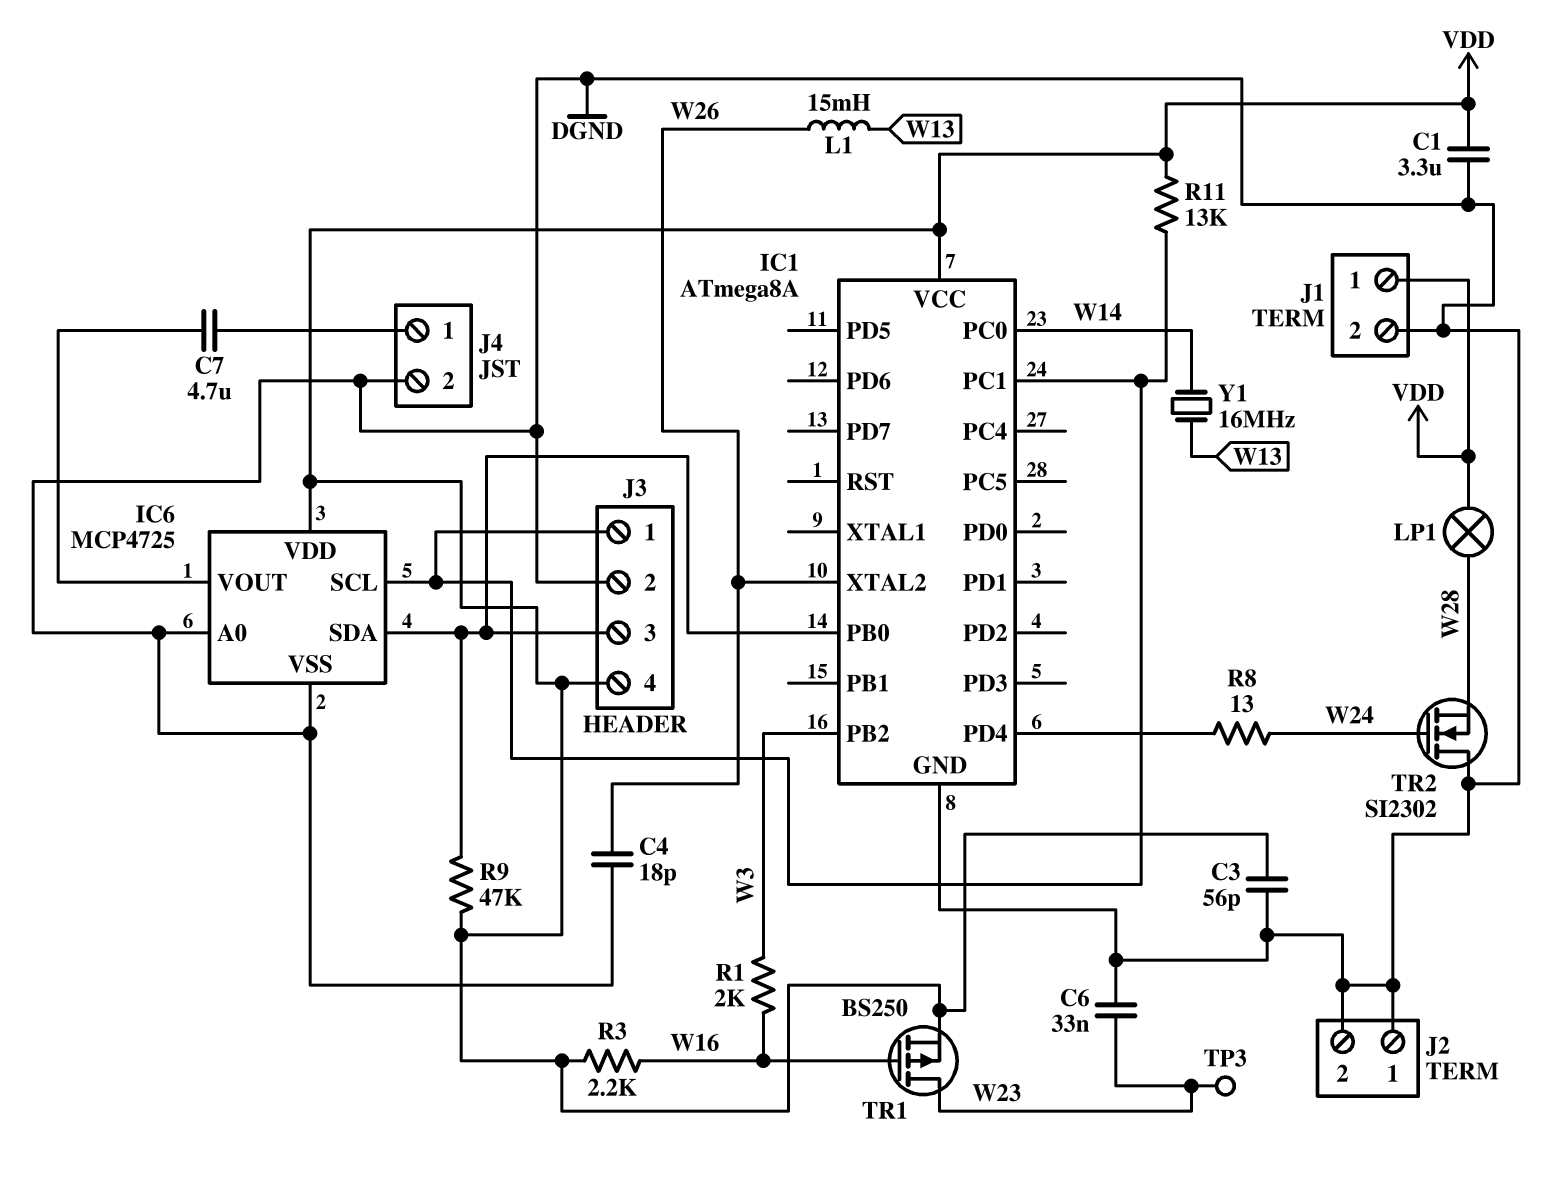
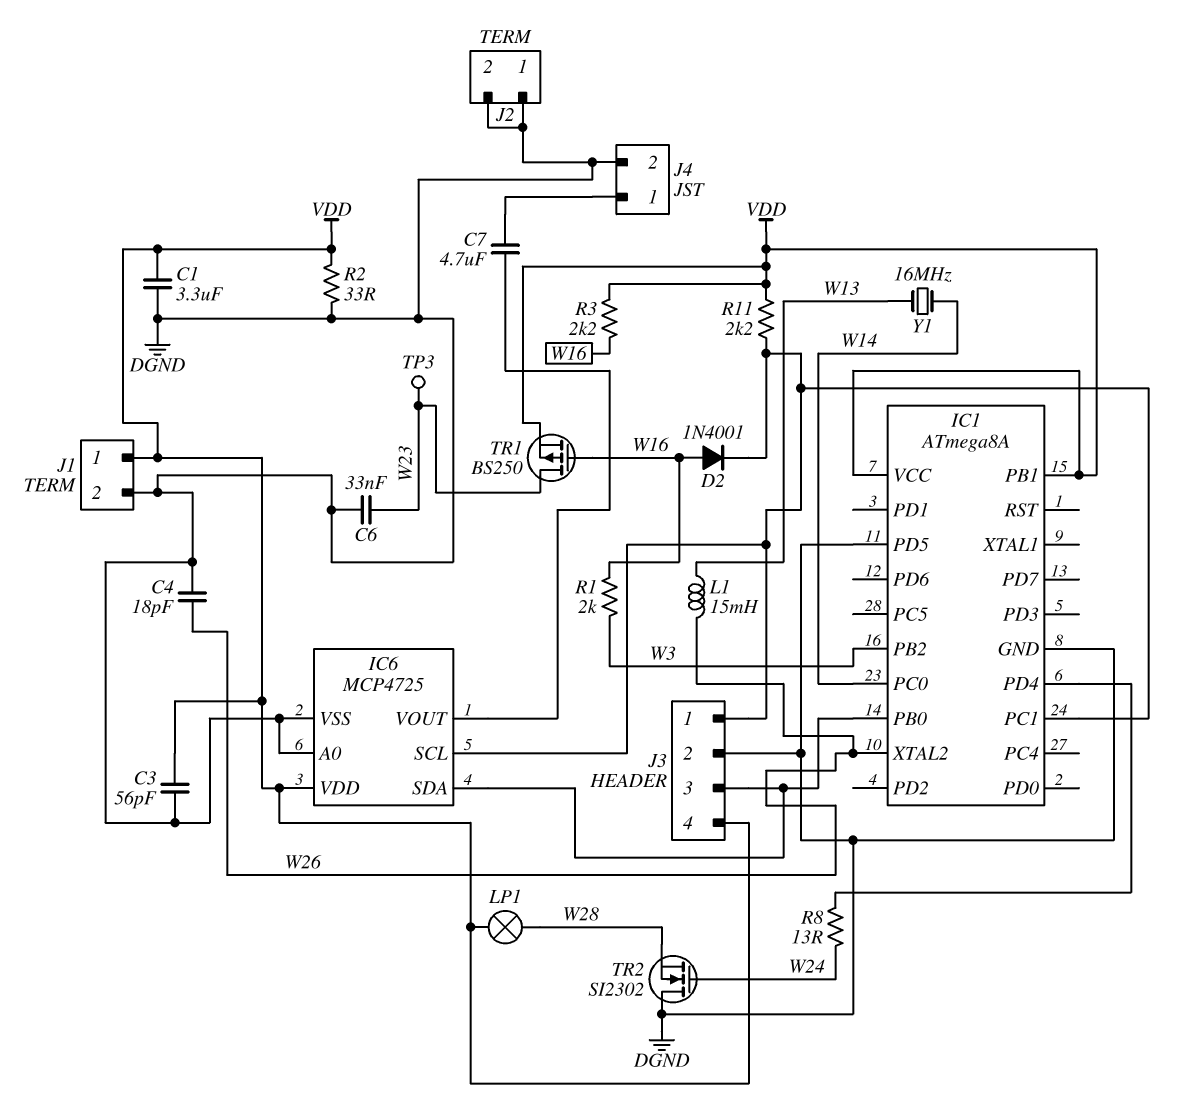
D2: none -> diode 1N4001 (A W16, K IC1/PC1)
IC1 pin PB1: none -> VDD
IC1 pin PD5: none -> DGND
R2: none -> 33 (DGND, VDD)
R9: 47k (IC1/PB0, VDD) -> none
R11: 13k (IC1/PC1, VDD) -> 2.2k (IC1/PC1, VDD)

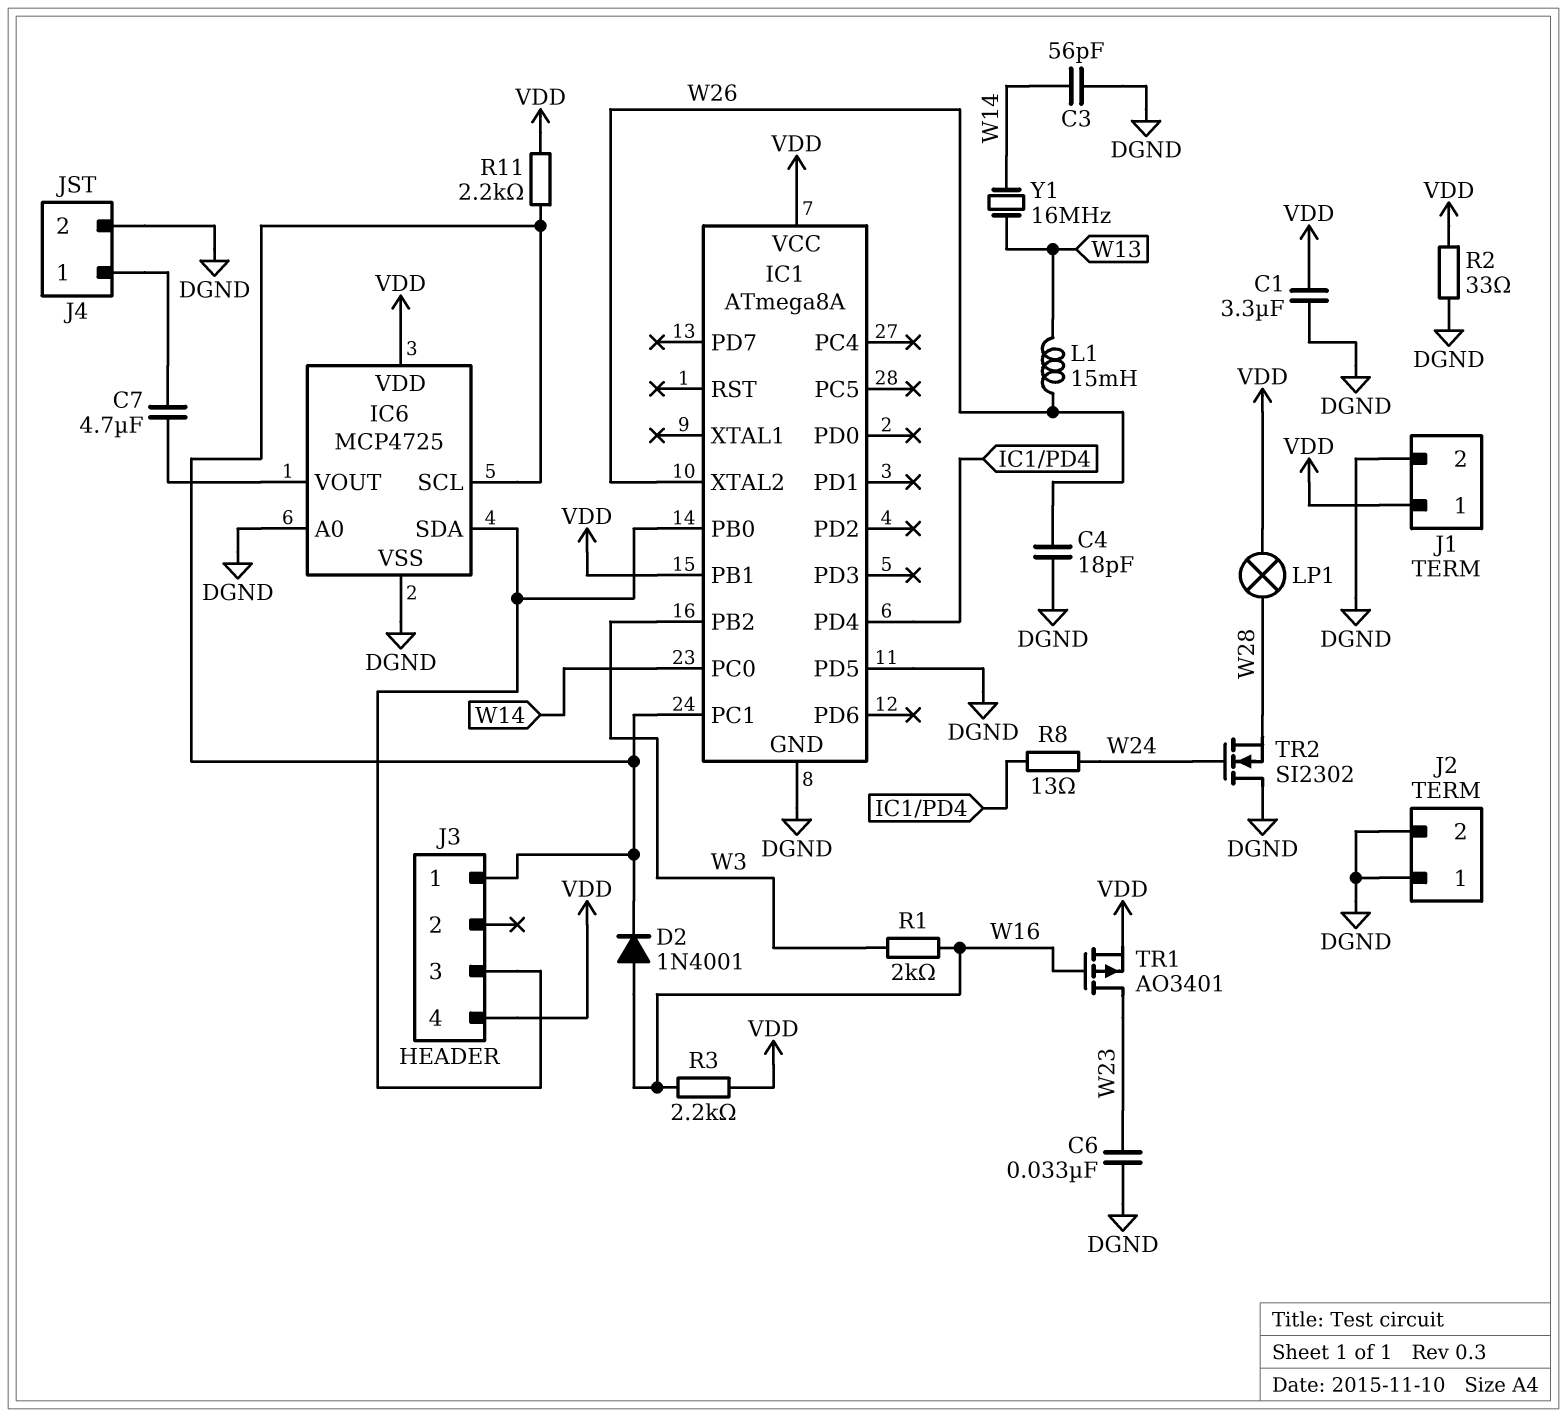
C3: 56pF (DGND, VDD) -> 56pF (DGND, W14)
J3 pin 2: DGND -> none
TP3: test point (W23) -> none
TR1: PMOS BS250 (G W16, D W23, S VDD) -> PMOS AO3401 (G W16, D W23, S VDD)

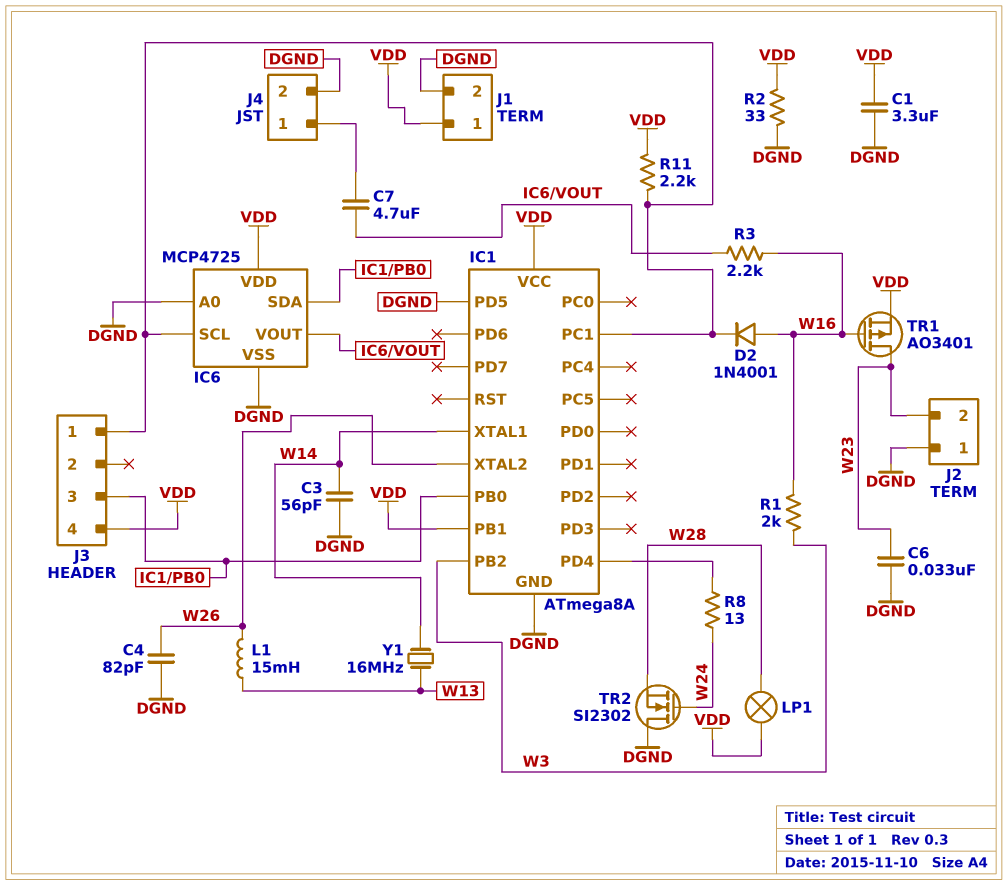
C4: 18pF (DGND, W26) -> 82pF (DGND, W26)
IC1 pin PC0: W14 -> none
IC1 pin XTAL1: none -> W14
J2 pin 2: DGND -> W23
R3: 2.2k (VDD, W16) -> 2.2k (IC6/VOUT, W16)

